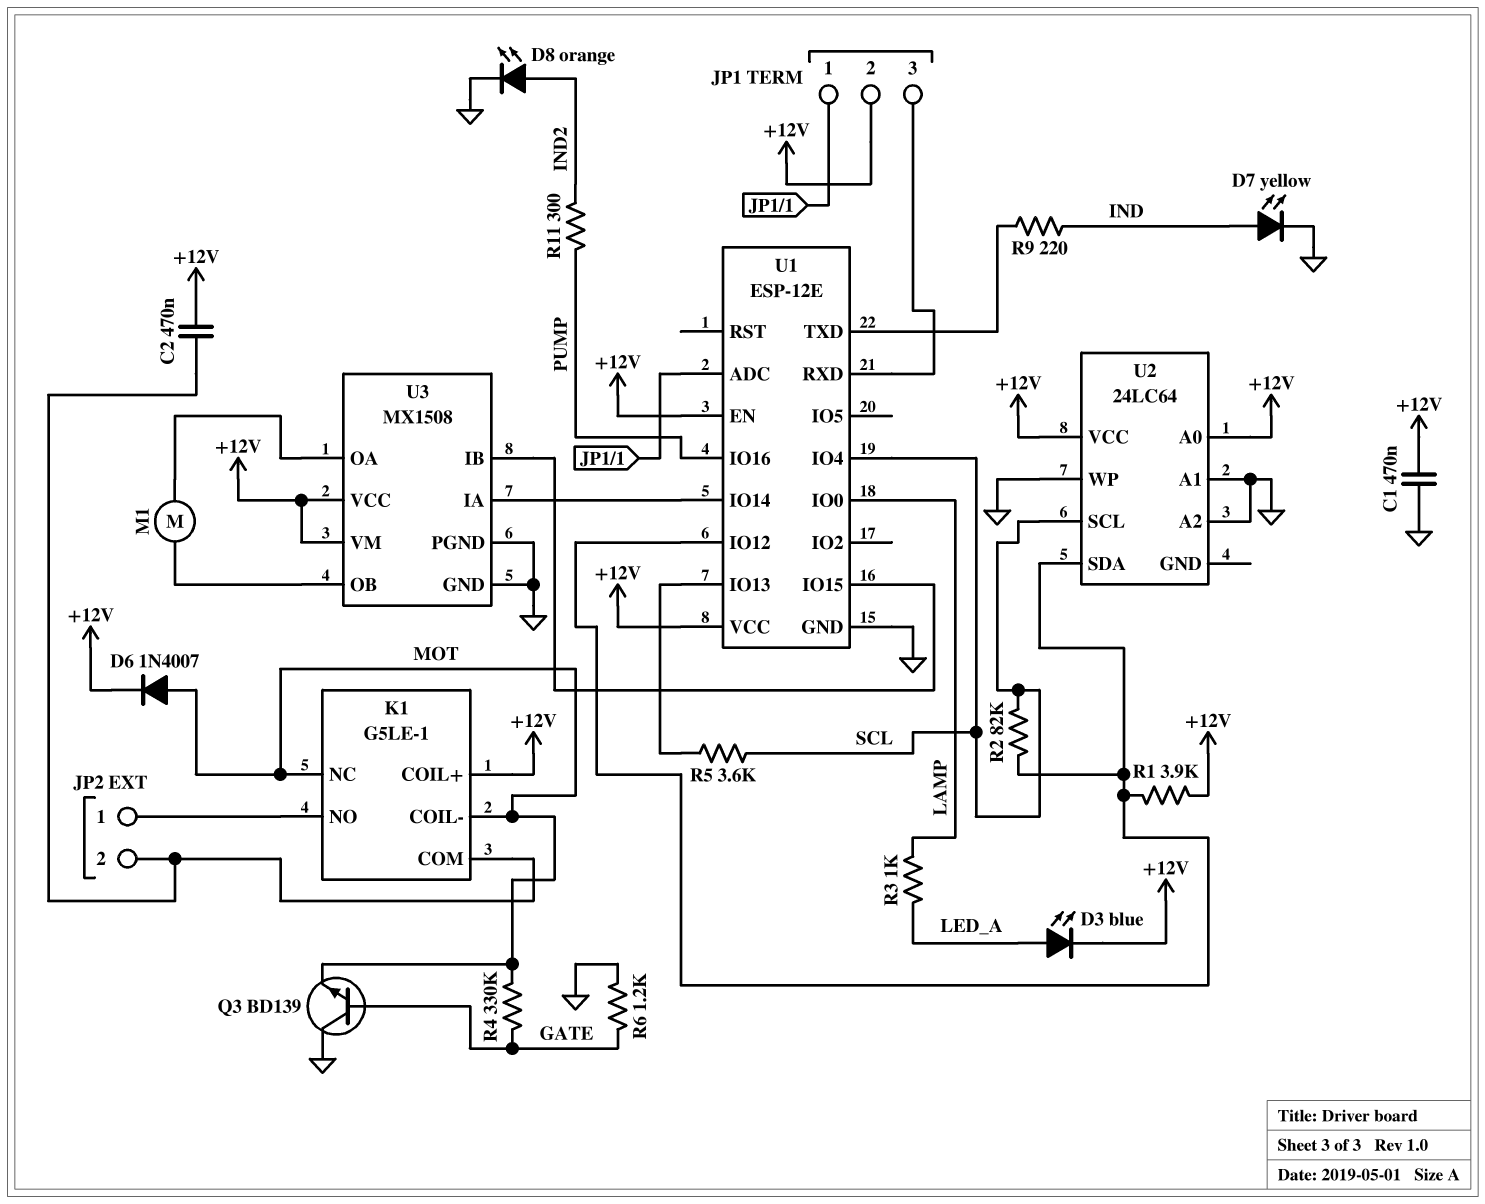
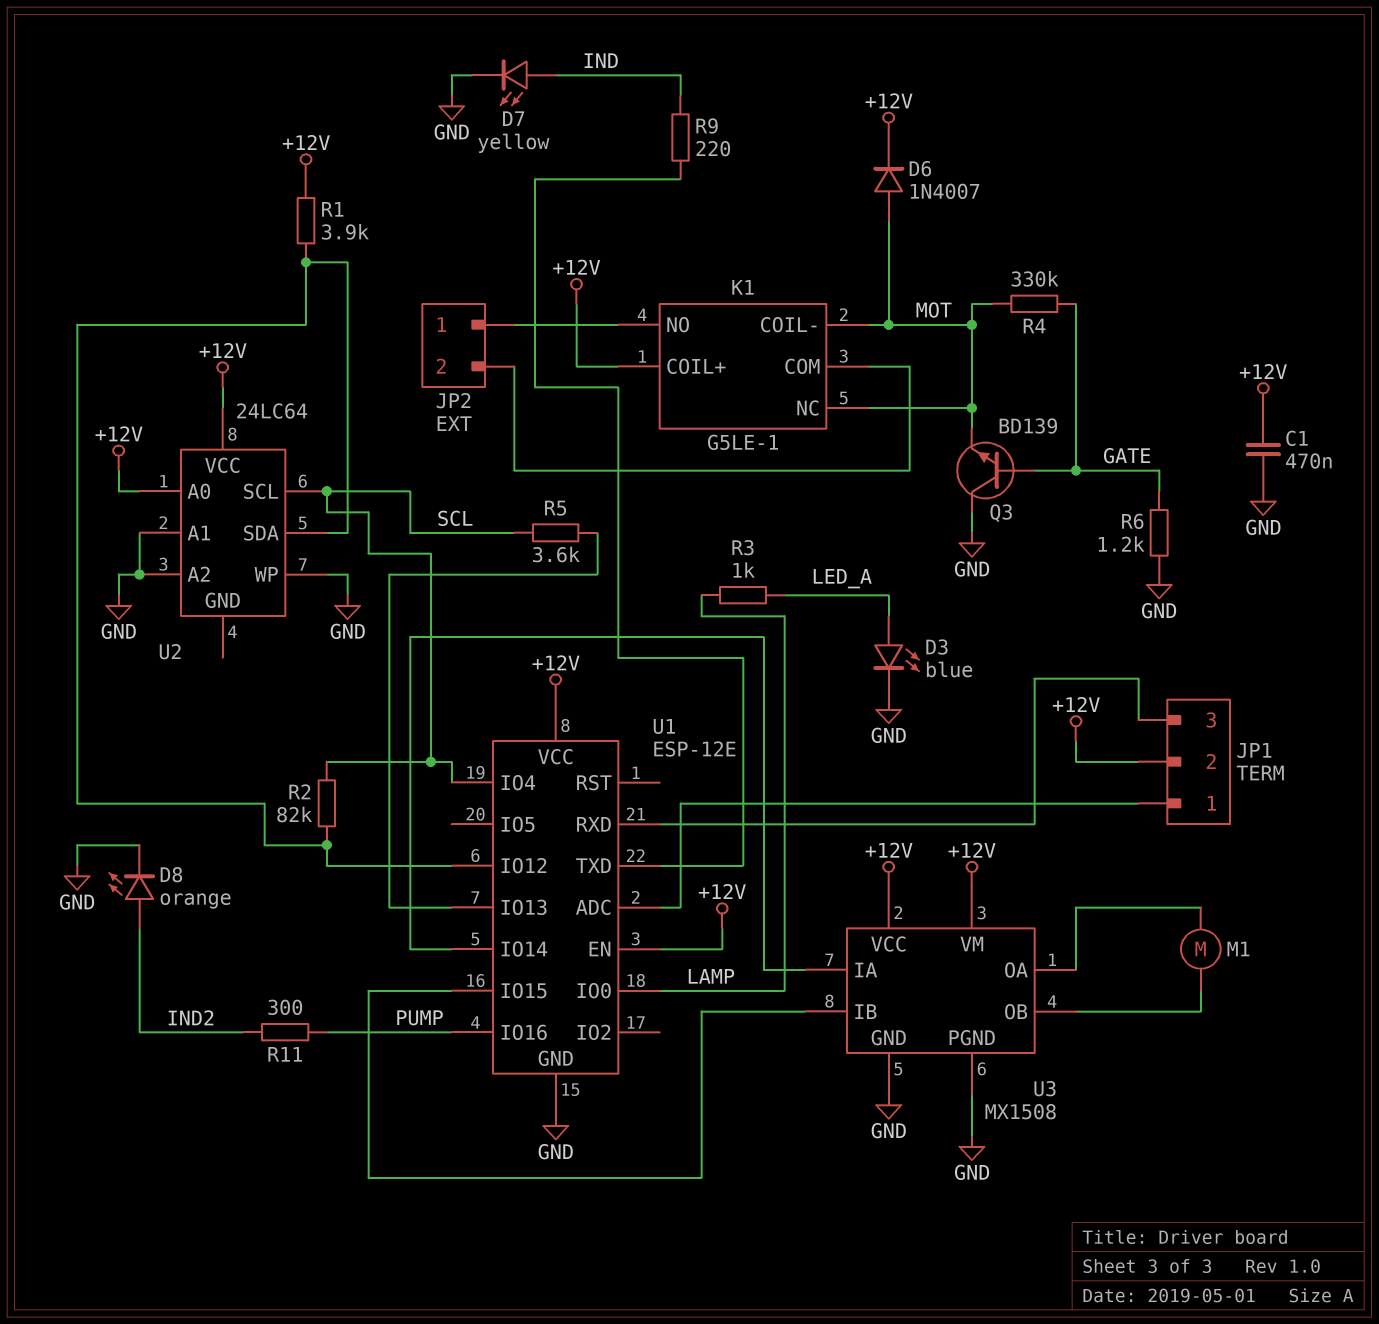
C2: 470nF (+12V, JP2/2) -> none
D3: LED blue (A LED_A, K +12V) -> LED blue (A LED_A, K GND)

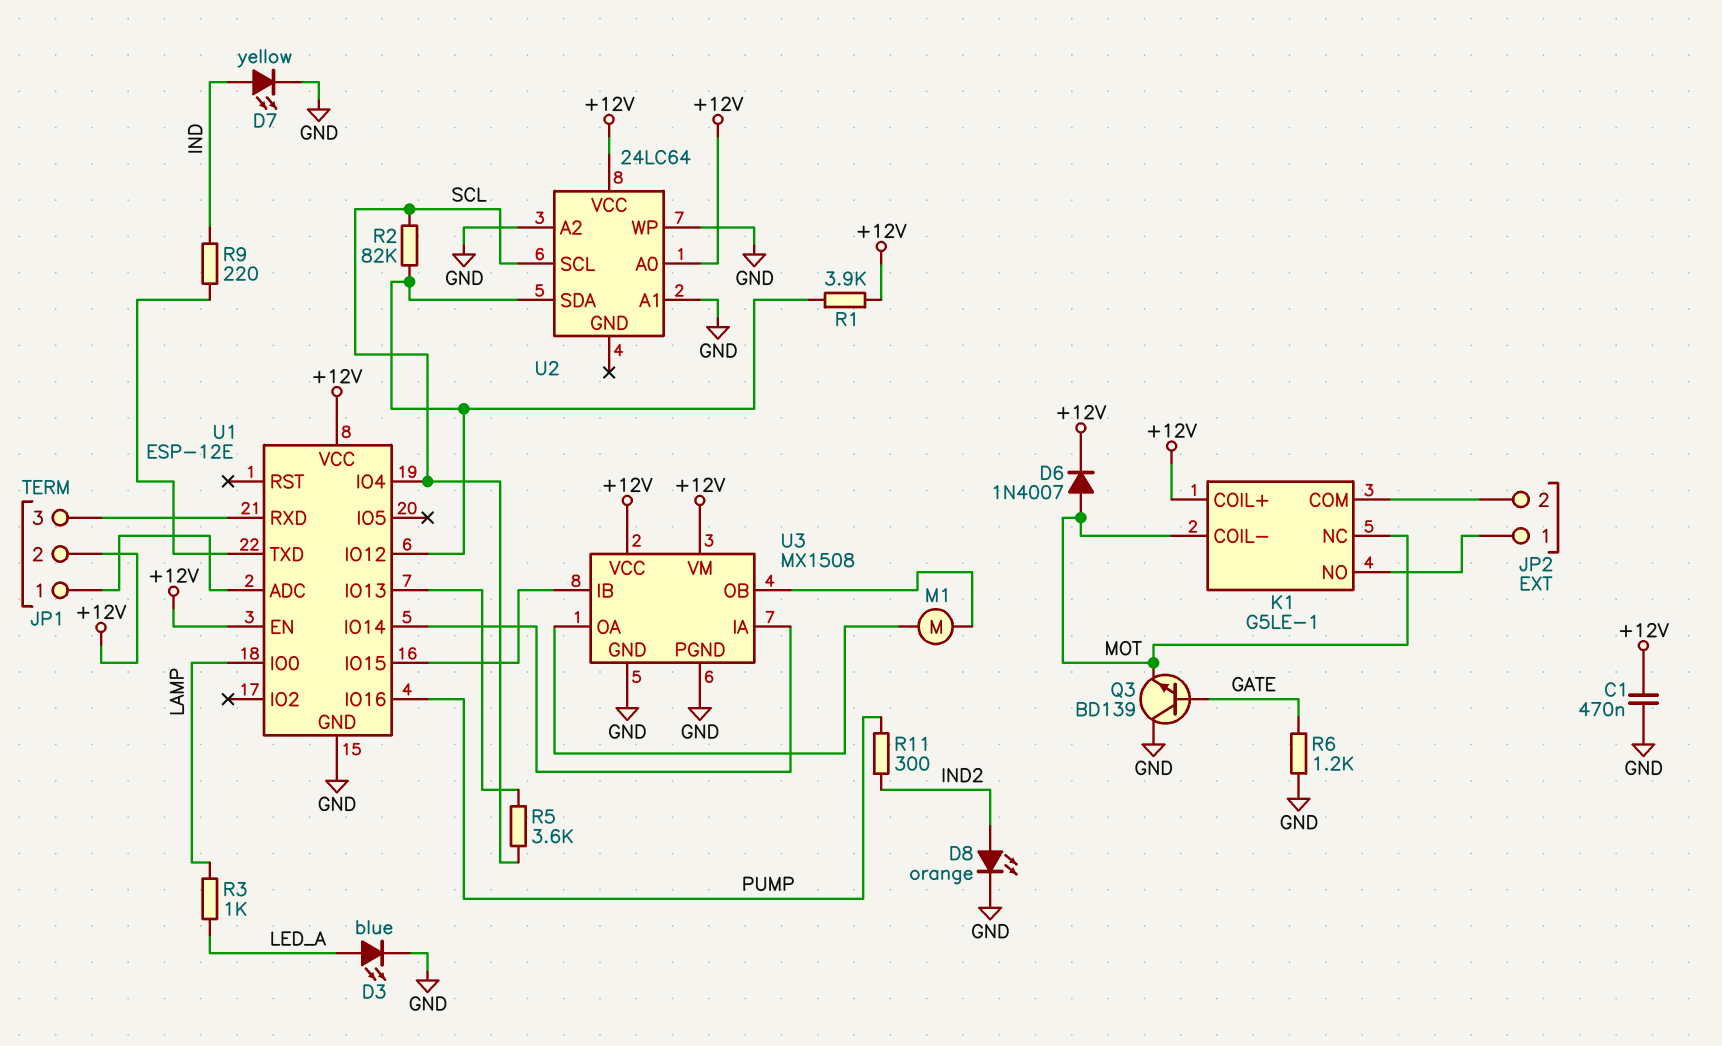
R4: 330k (GATE, MOT) -> none

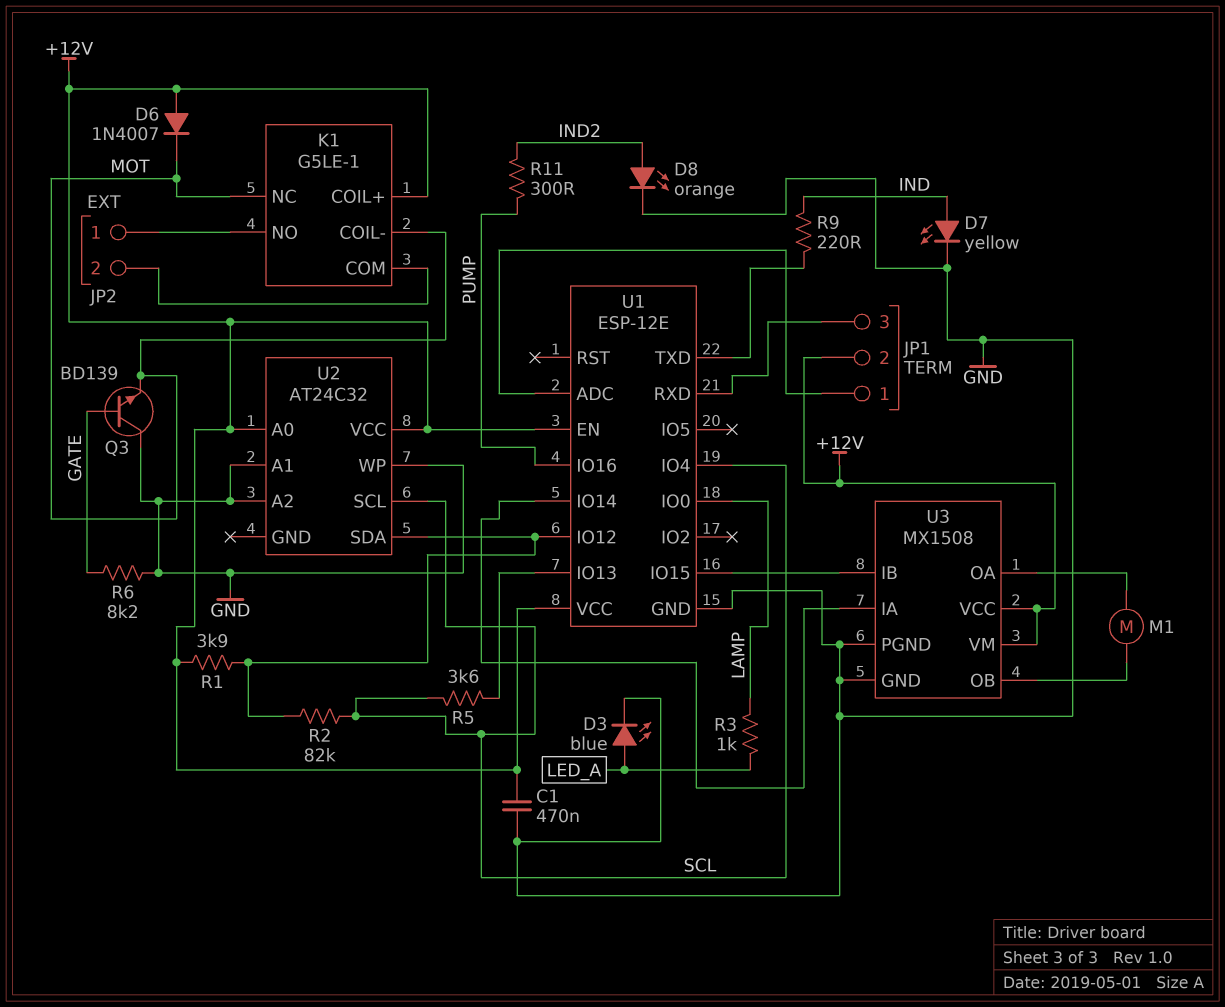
D6: diode 1N4007 (A MOT, K +12V) -> diode 1N4007 (A +12V, K MOT)
R6: 1.2k (GATE, GND) -> 8.2k (GATE, GND)
U2: 24LC64 -> AT24C32

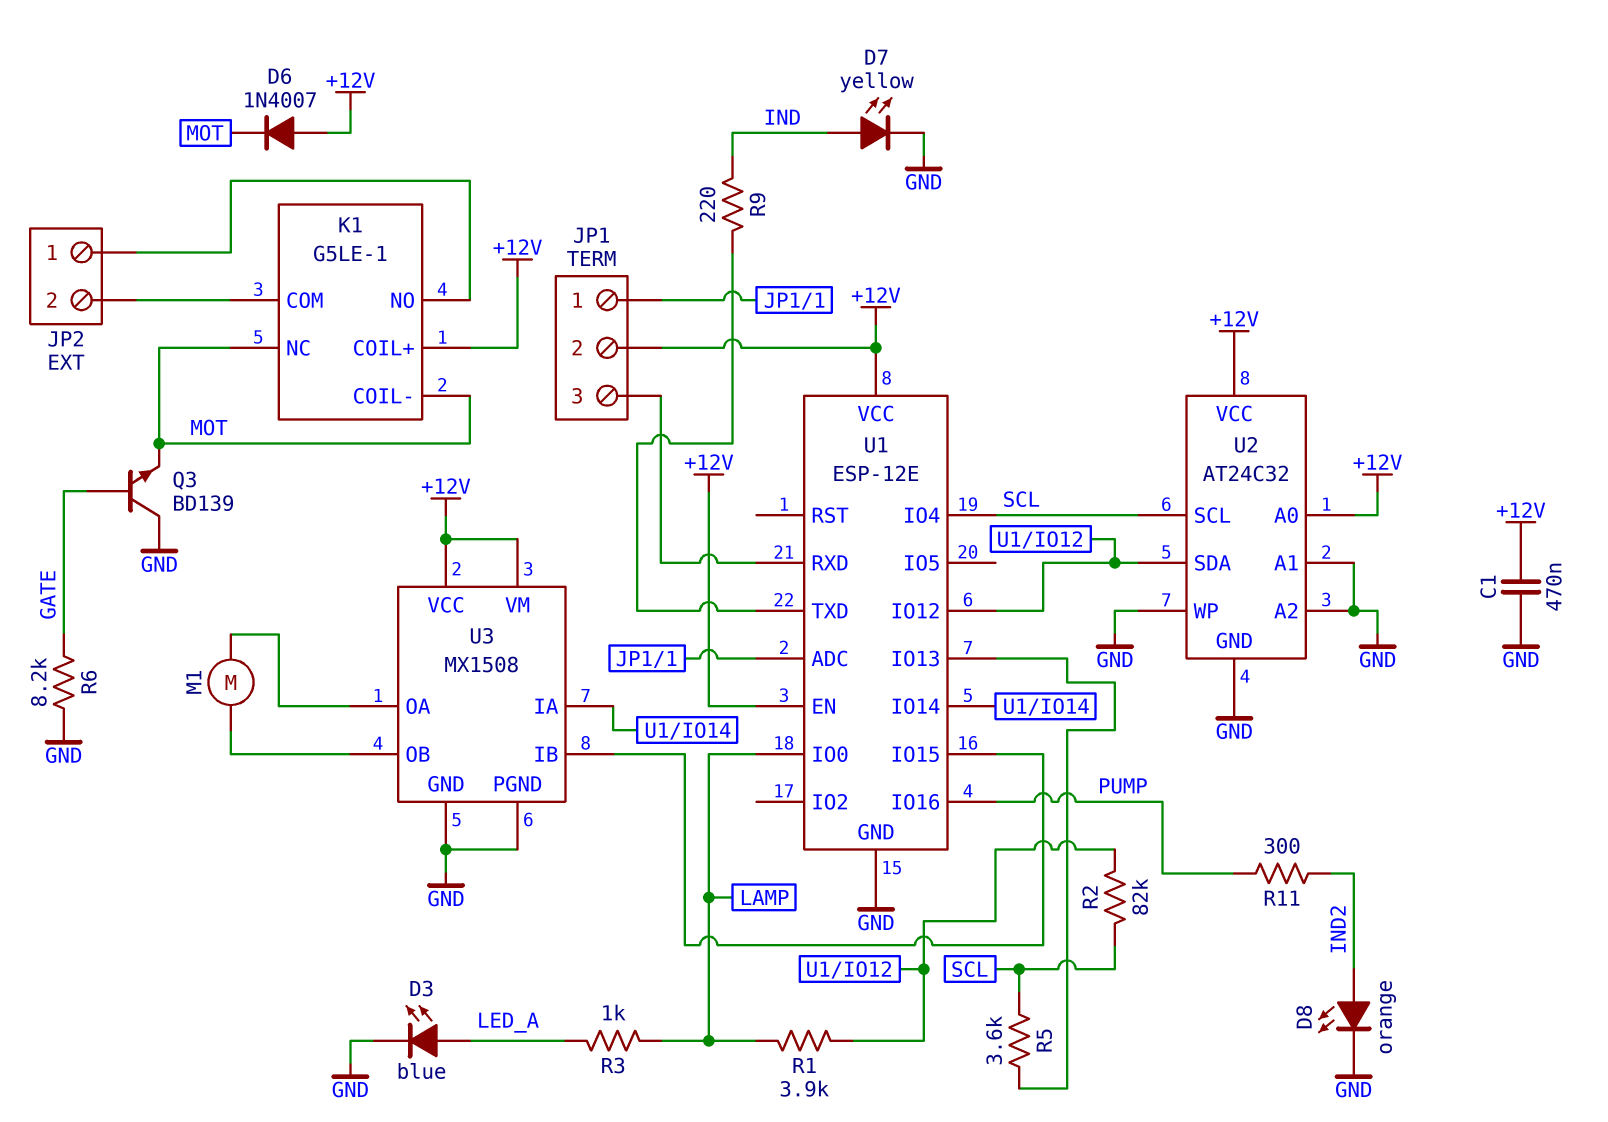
R1: 3.9k (+12V, U1/IO12) -> 3.9k (LAMP, U1/IO12)
U2 pin GND: none -> GND

